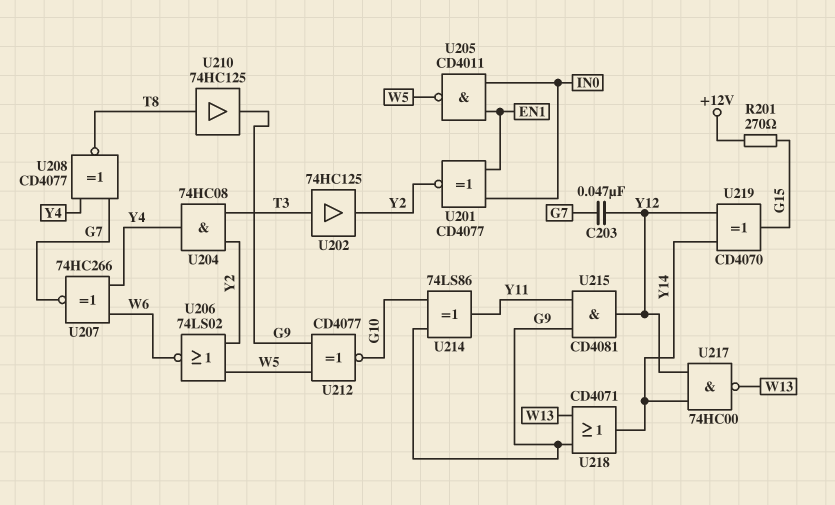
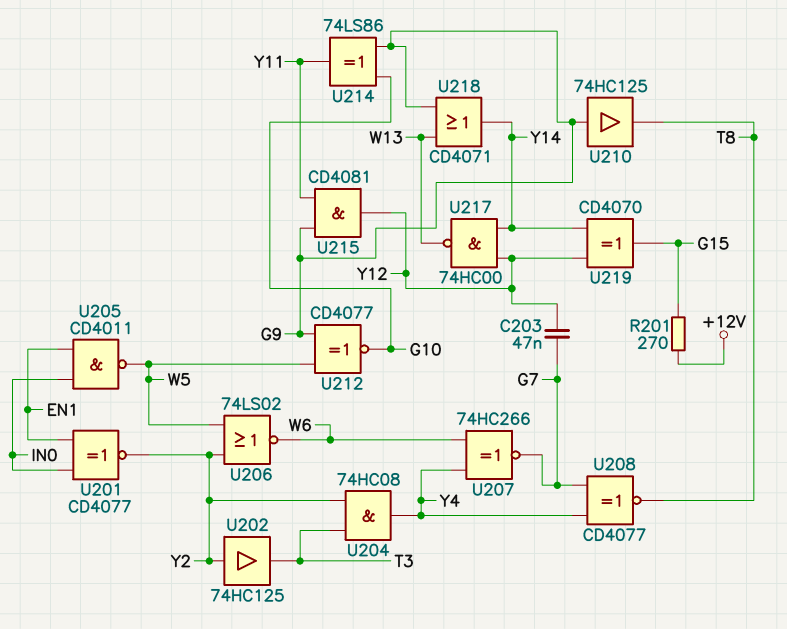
U202: buffer 74HC125 (in T3, out Y2) -> buffer 74HC125 (in Y2, out T3)
U210: buffer 74HC125 (in T8, out G9) -> buffer 74HC125 (in G9, out T8)

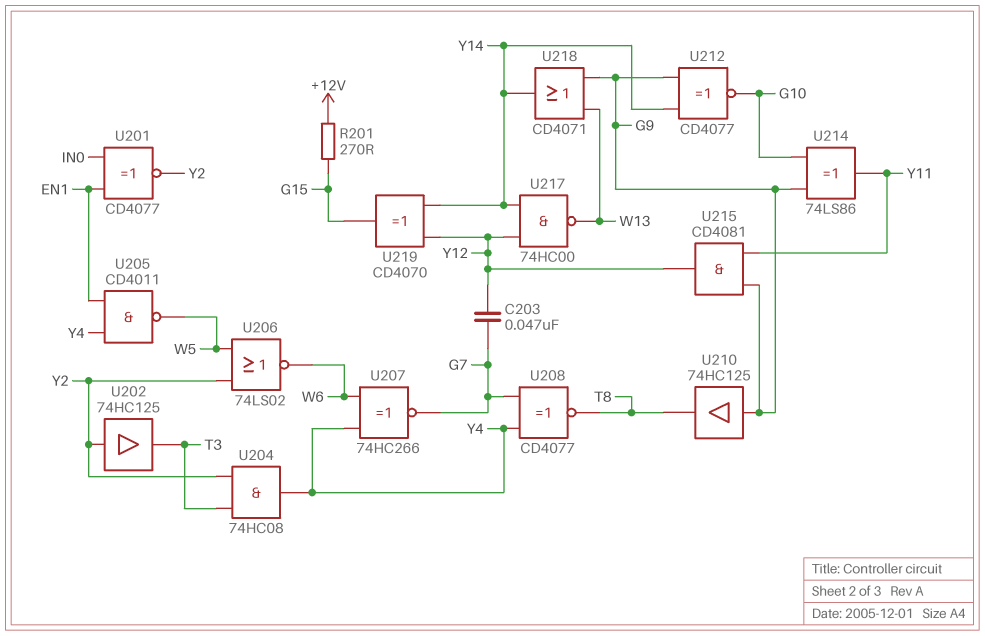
U205: NAND CD4011 (in EN1, in IN0, out W5) -> NAND CD4011 (in EN1, in Y4, out W5)
U212: XNOR CD4077 (in G9, in W5, out G10) -> XNOR CD4077 (in G9, in Y14, out G10)

